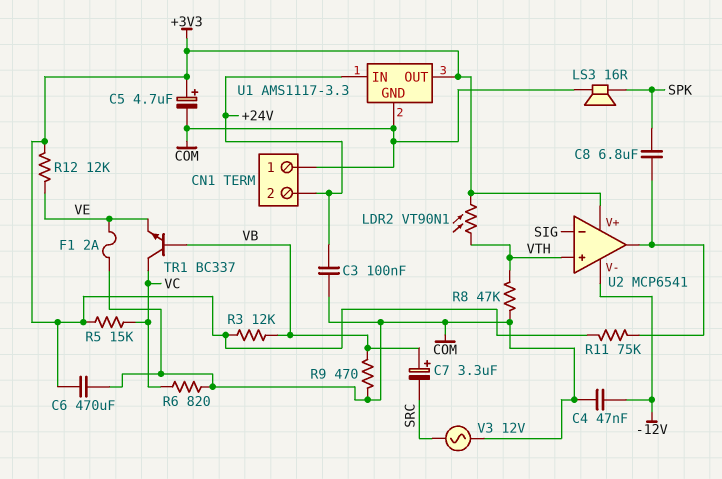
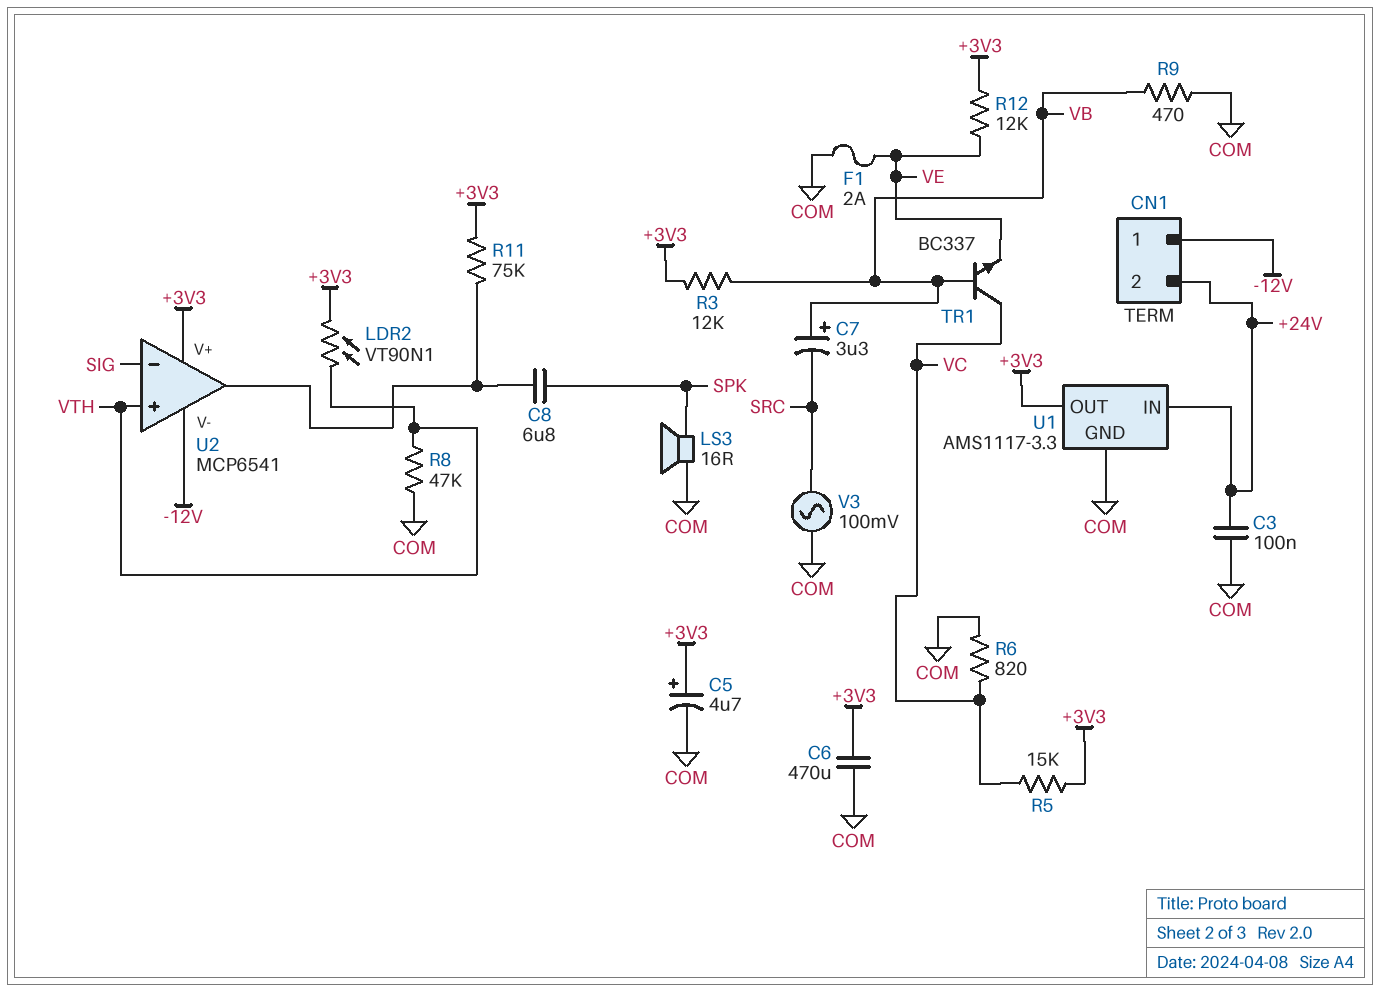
C4: 47nF (-12V, COM) -> none
CN1 pin 1: COM -> -12V
V3: AC 12V (COM, SRC) -> AC 100mV (COM, SRC)

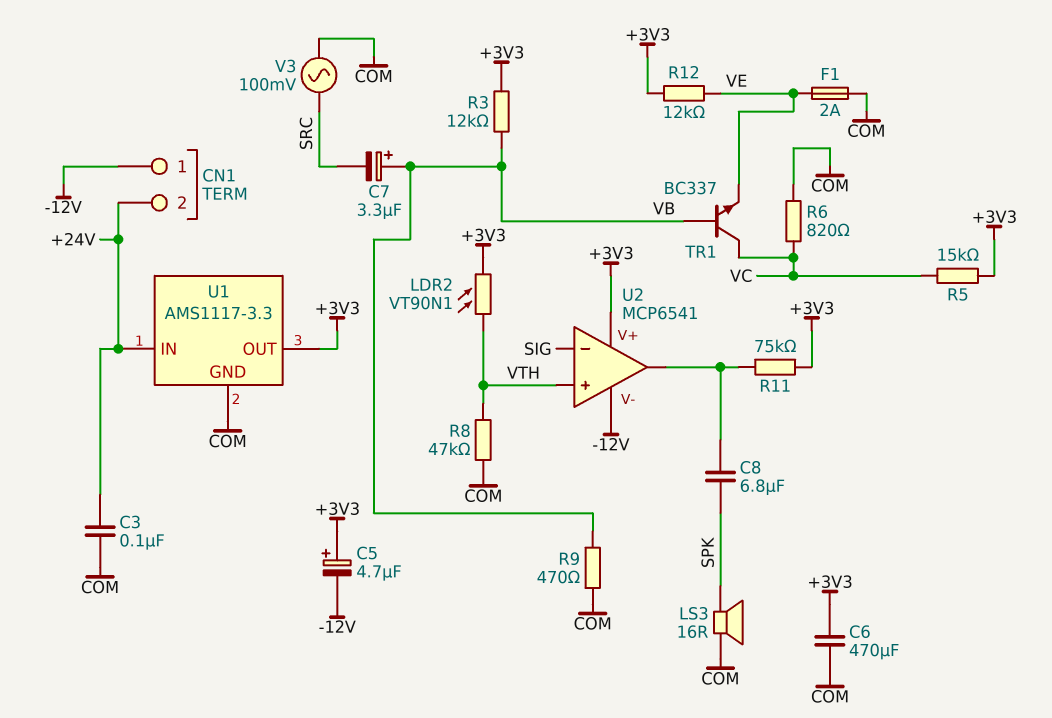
C5: 4.7uF (plus +3V3, minus COM) -> 4.7uF (plus +3V3, minus -12V)

